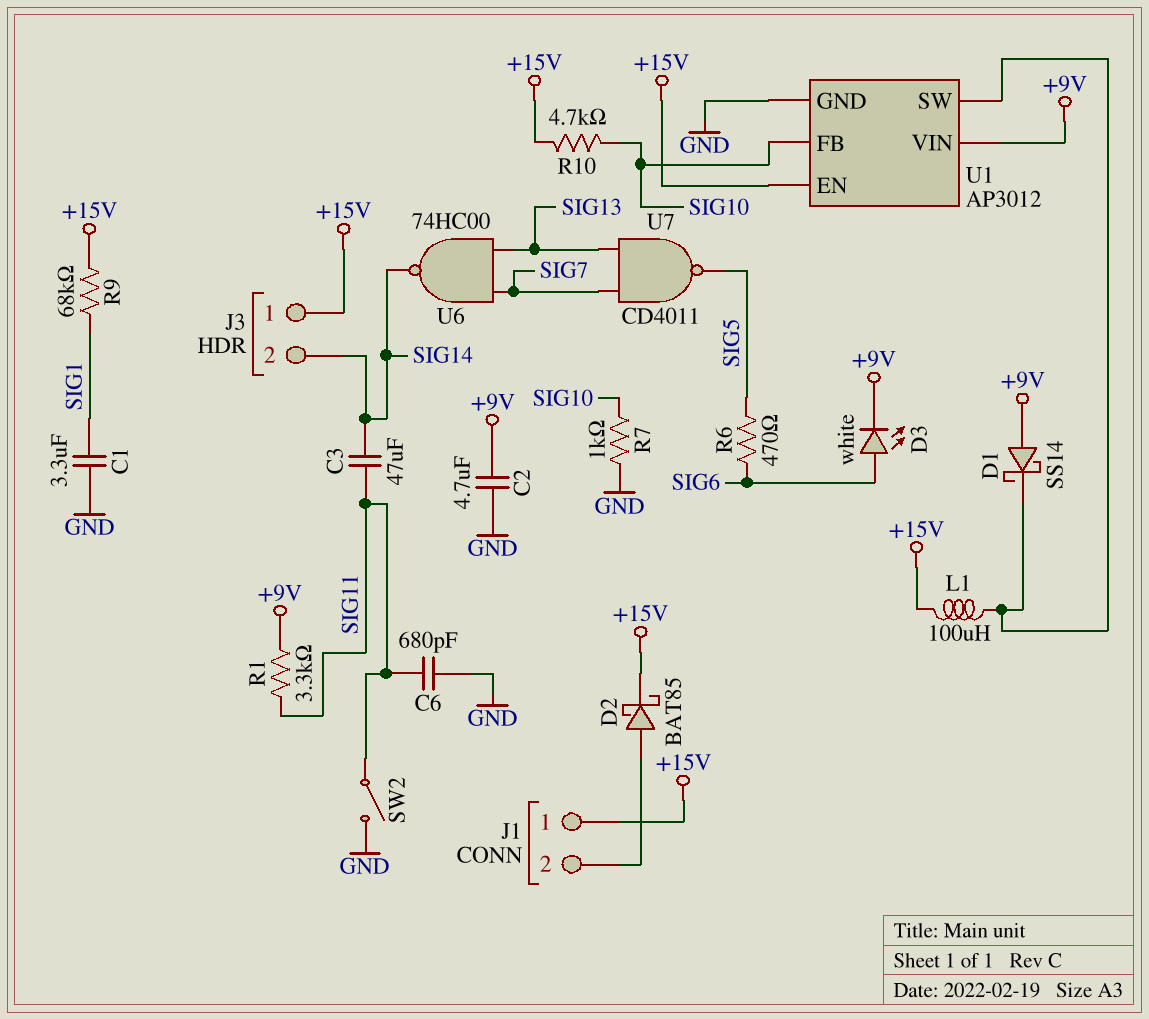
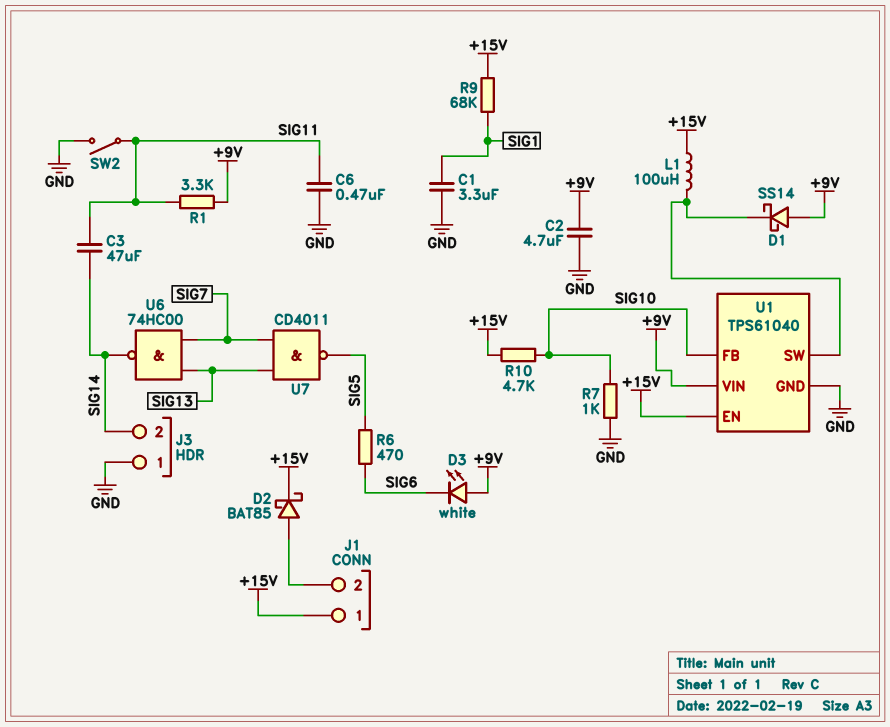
C6: 680pF (GND, SIG11) -> 470nF (GND, SIG11)
D3: LED white (A SIG6, K +9V) -> LED white (A +9V, K SIG6)
J3 pin 1: +15V -> GND
U1: AP3012 -> TPS61040

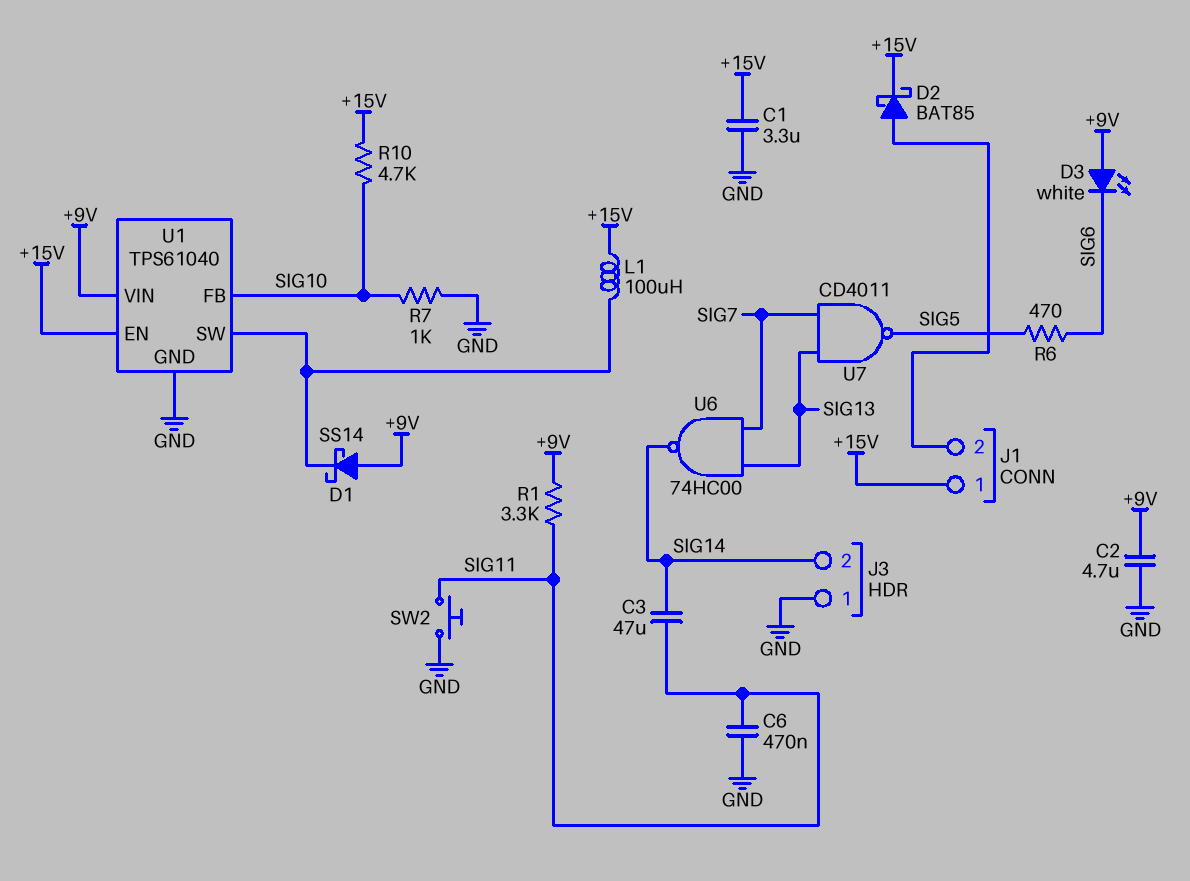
C1: 3.3uF (GND, SIG1) -> 3.3uF (+15V, GND)
R9: 68k (+15V, SIG1) -> none
SW2: switch (GND, SIG11) -> button (GND, SIG11)

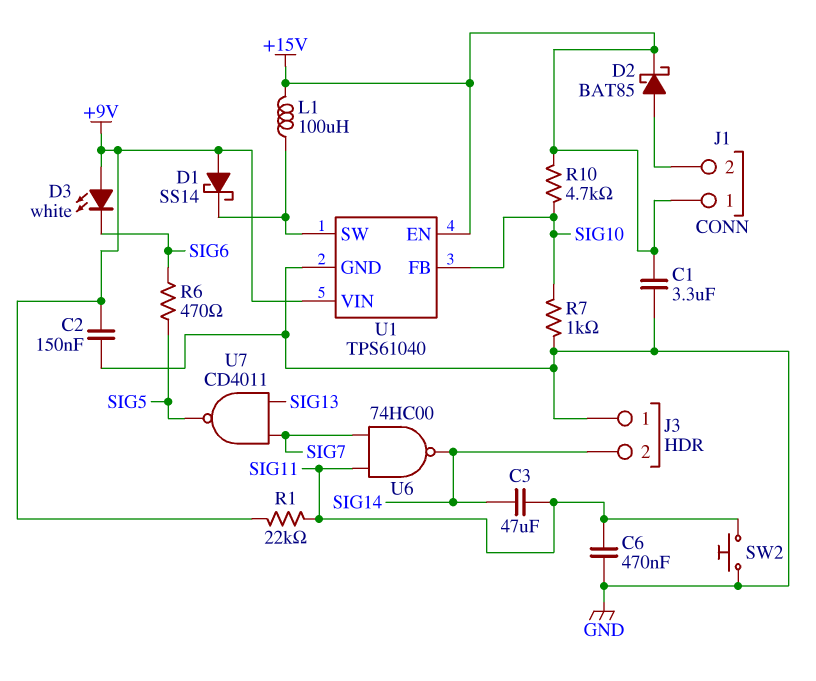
C2: 4.7uF (+9V, GND) -> 150nF (+9V, GND)
R1: 3.3k (+9V, SIG11) -> 22k (+9V, SIG11)
U6: NAND 74HC00 (in SIG7, in SIG13, out SIG14) -> NAND 74HC00 (in SIG7, in SIG11, out SIG14)

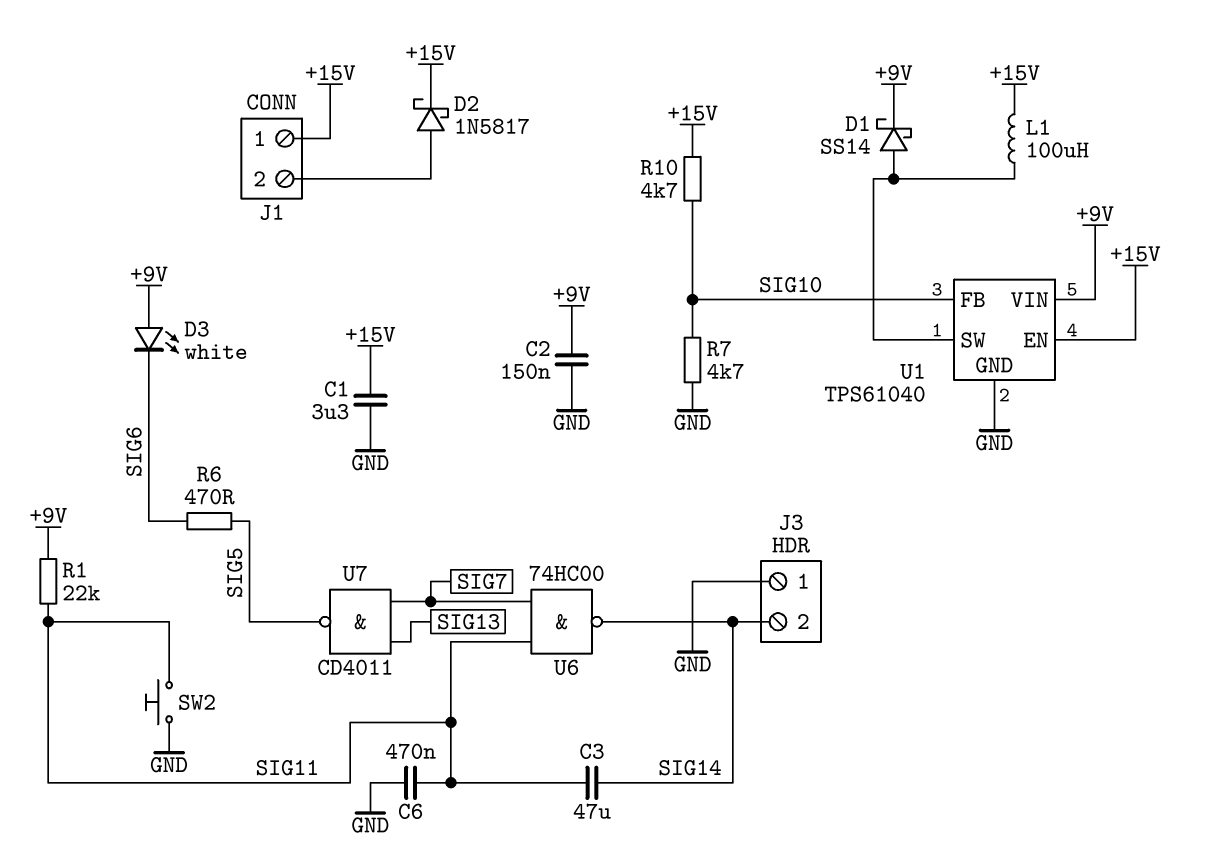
D1: schottky SS14 (A +9V, K U1/SW) -> schottky SS14 (A U1/SW, K +9V)
D2: schottky BAT85 (A J1/2, K +15V) -> schottky 1N5817 (A J1/2, K +15V)
R7: 1k (GND, SIG10) -> 4.7k (GND, SIG10)

